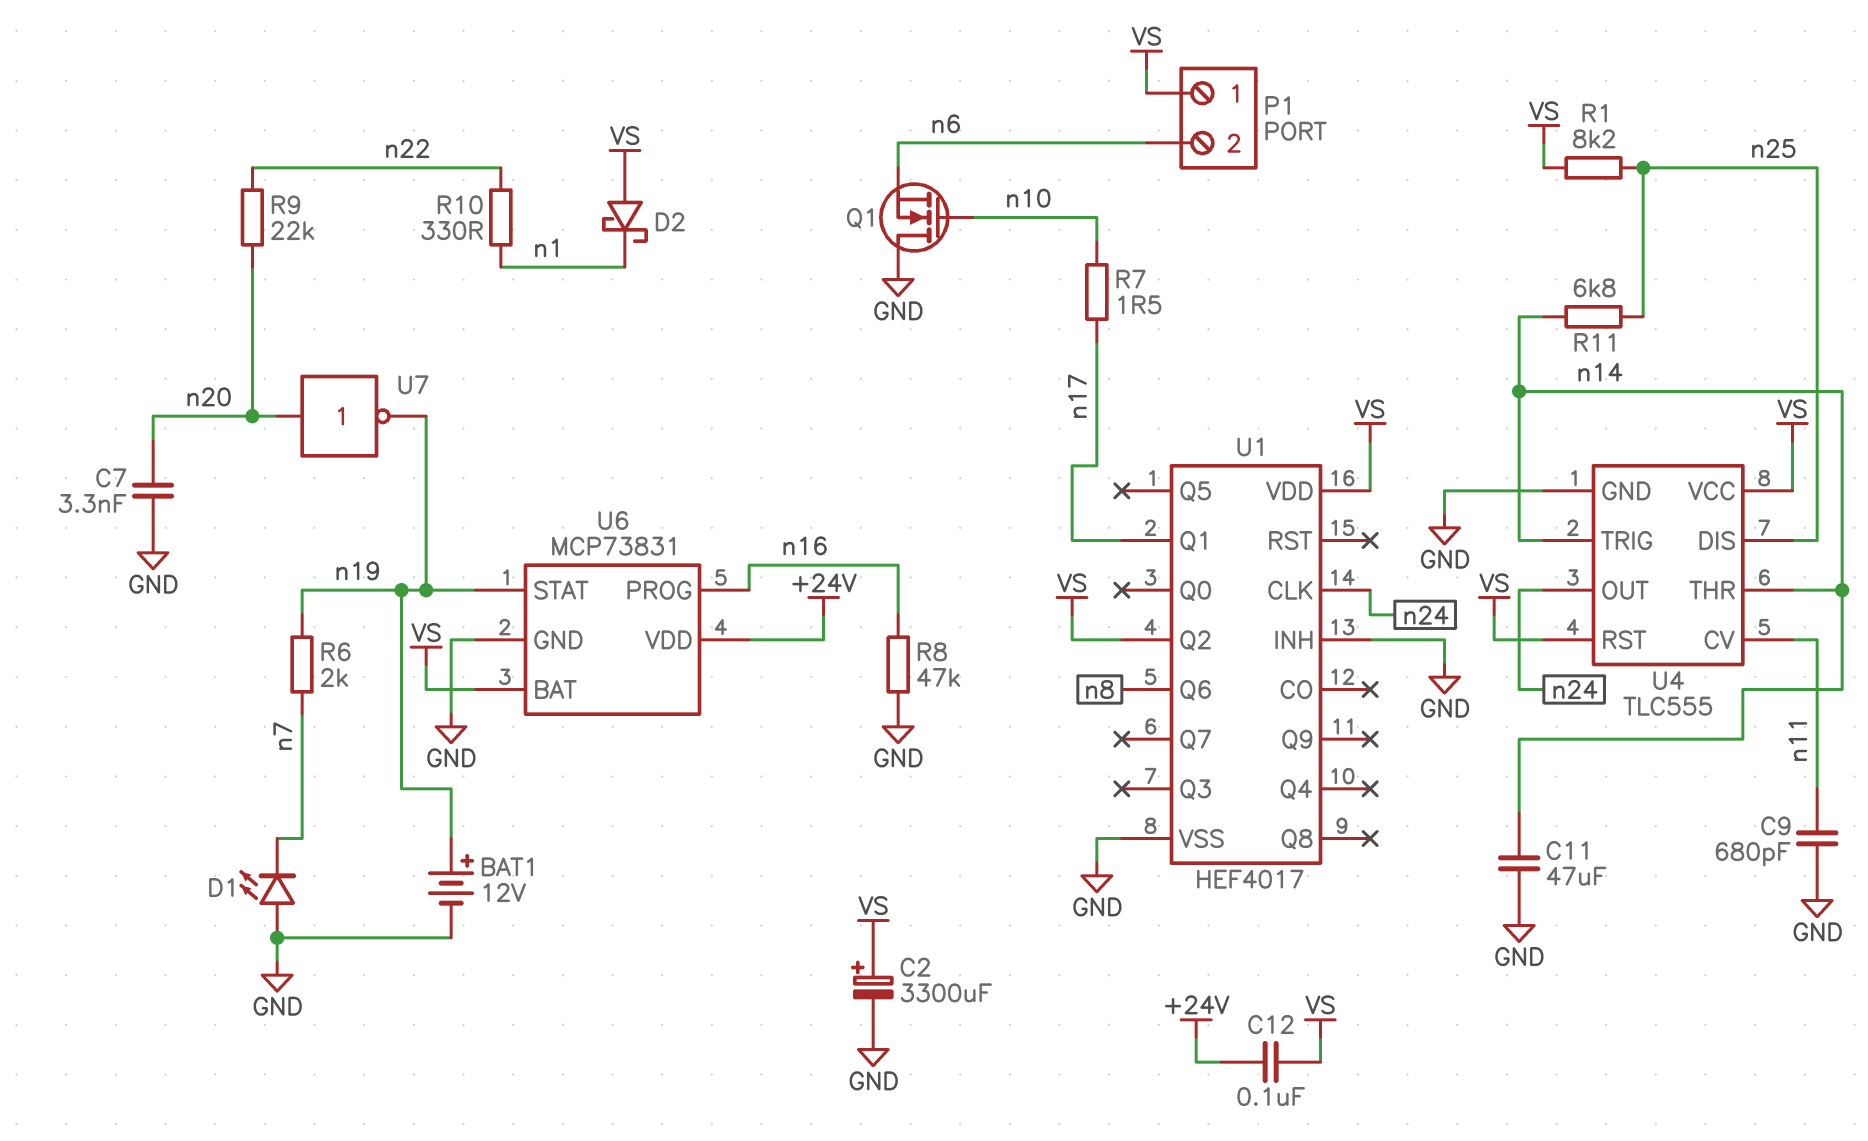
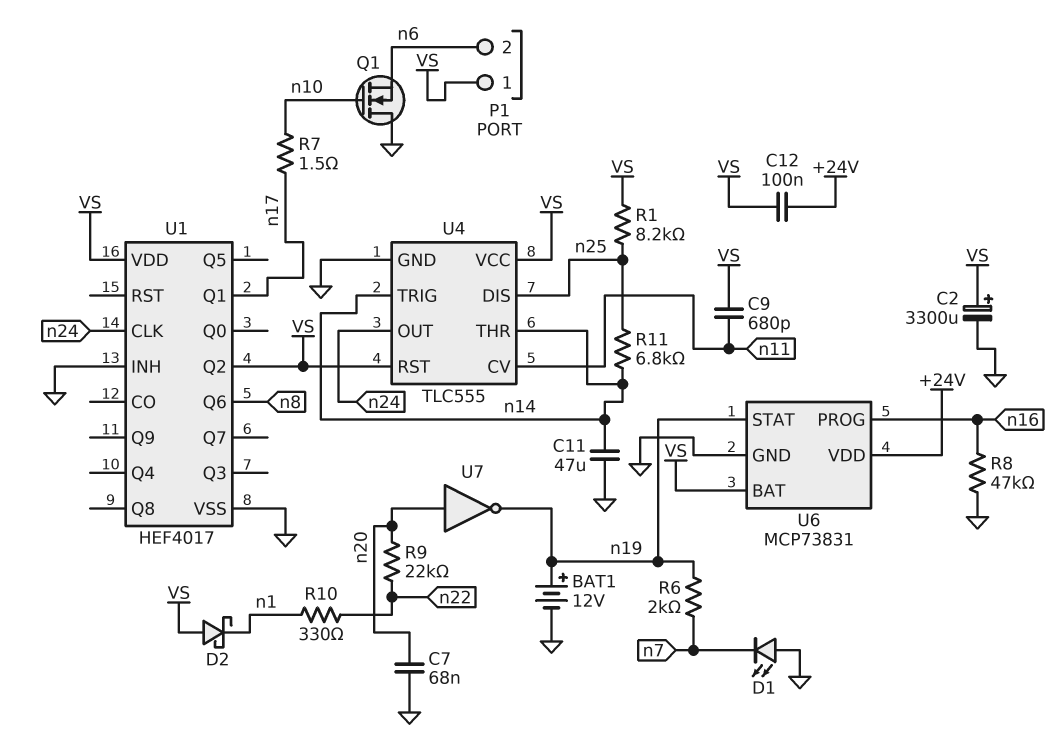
C7: 3.3nF (GND, n20) -> 68nF (GND, n20)
C9: 680pF (GND, n11) -> 680pF (VS, n11)

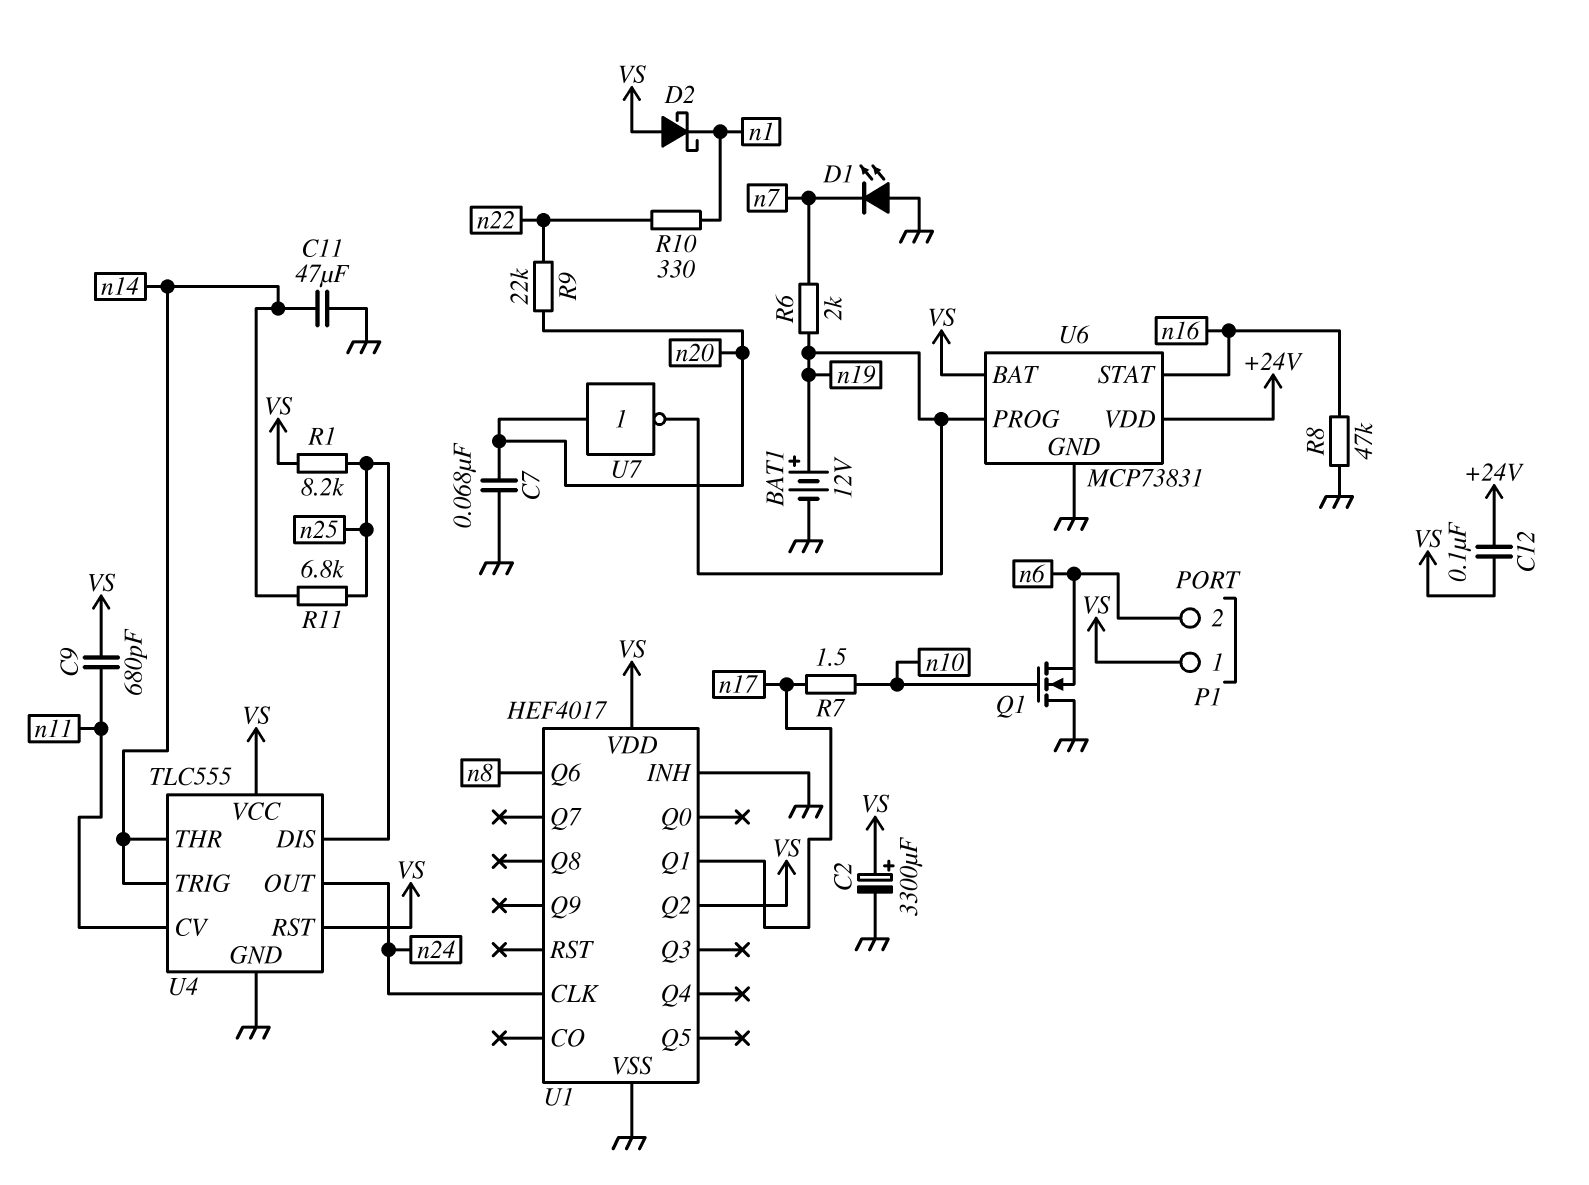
U6 pin PROG: n16 -> n19
U6 pin STAT: n19 -> n16

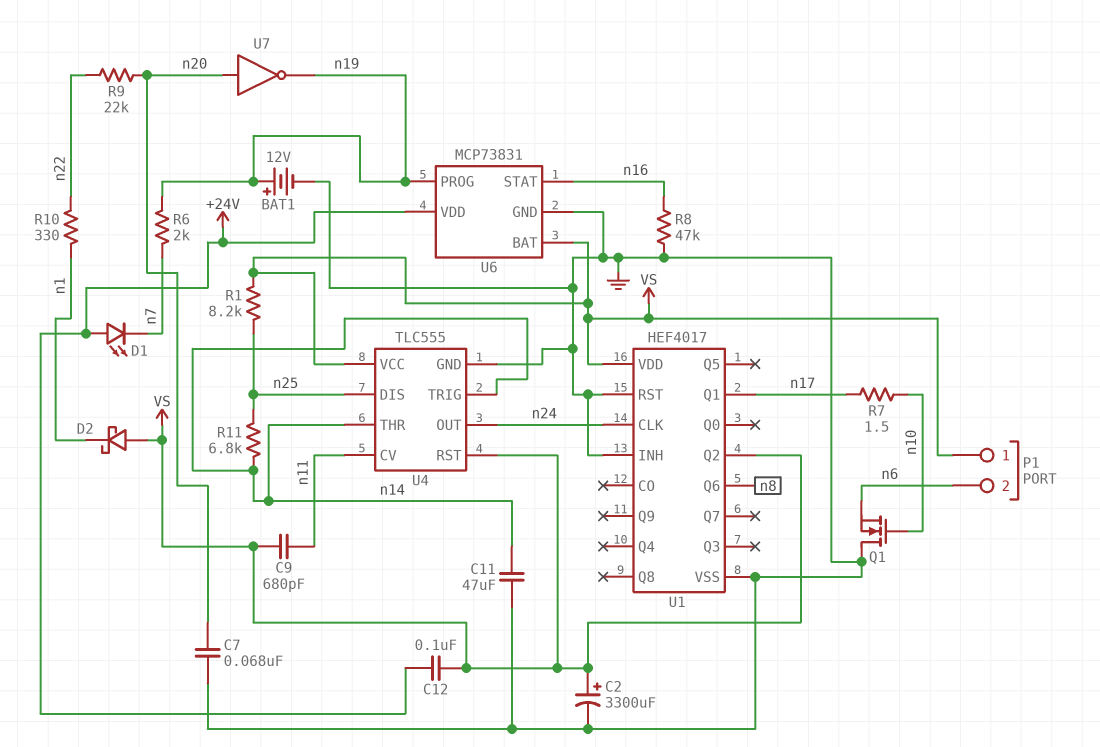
D1: LED (A GND, K n7) -> LED (A +24V, K n7)
U1 pin RST: none -> GND

